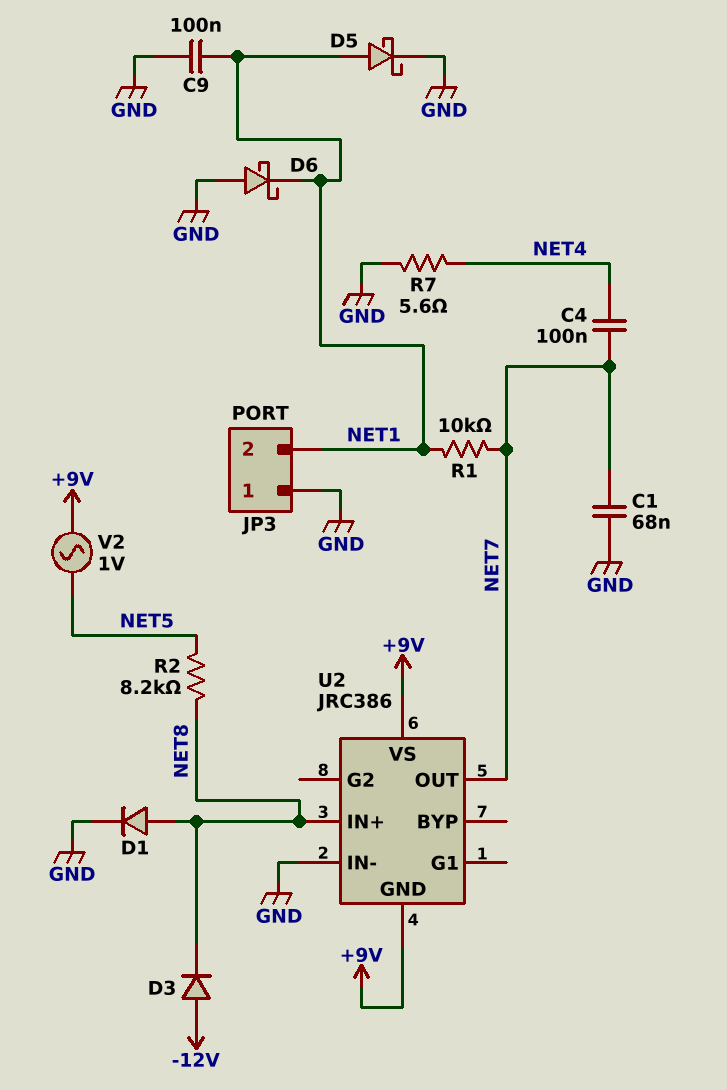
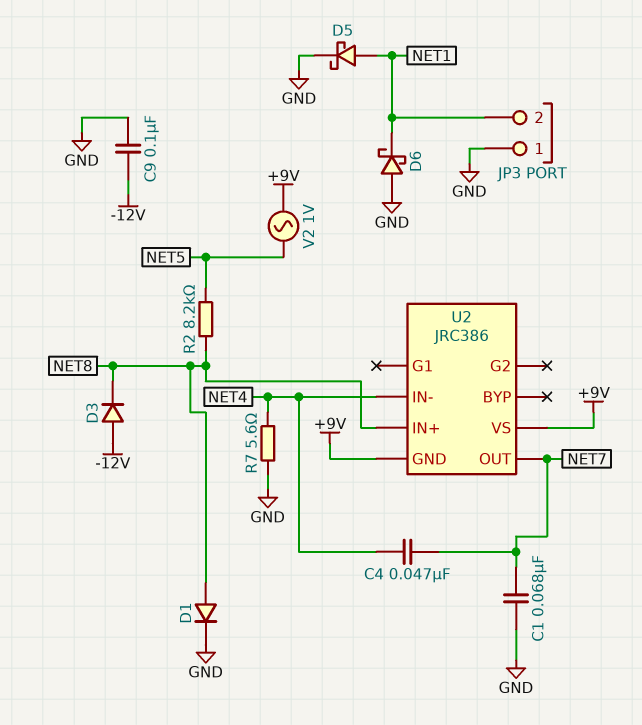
C4: 100nF (NET4, NET7) -> 47nF (NET4, NET7)
C9: 100nF (GND, NET1) -> 100nF (-12V, GND)
R1: 10k (NET1, NET7) -> none
U2 pin IN-: GND -> NET4

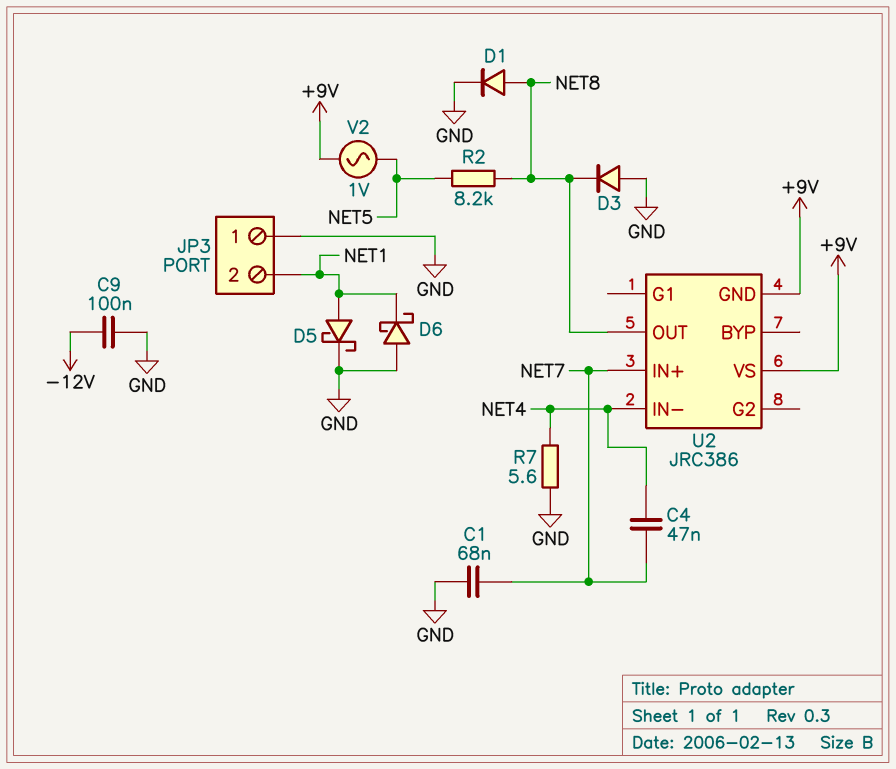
D3: diode (A -12V, K NET8) -> diode (A GND, K NET8)
U2 pin IN+: NET8 -> NET7
U2 pin OUT: NET7 -> NET8

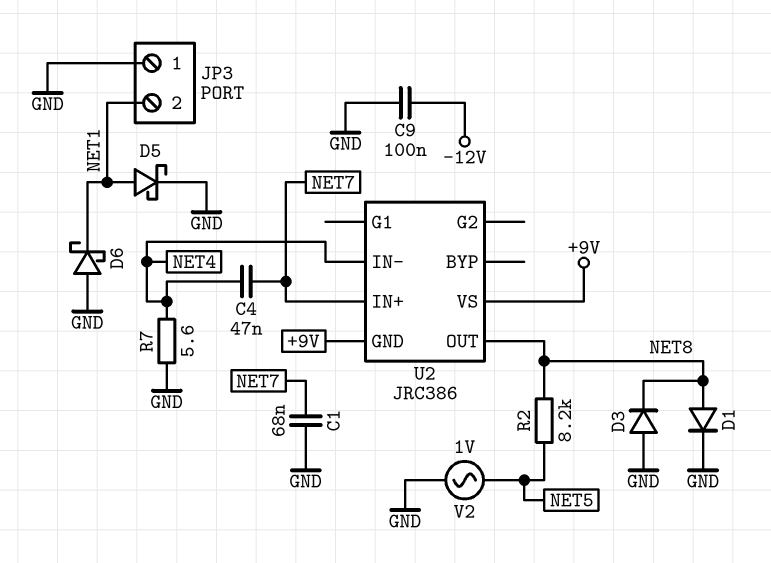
V2: AC 1V (+9V, NET5) -> AC 1V (GND, NET5)

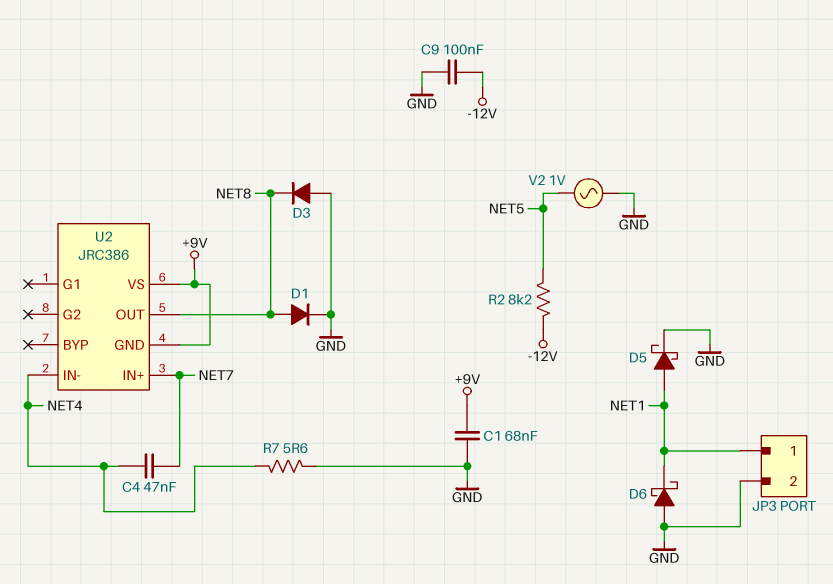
C1: 68nF (GND, NET7) -> 68nF (+9V, GND)
JP3 pin 1: GND -> NET1
JP3 pin 2: NET1 -> GND
R2: 8.2k (NET5, NET8) -> 8.2k (-12V, NET5)

